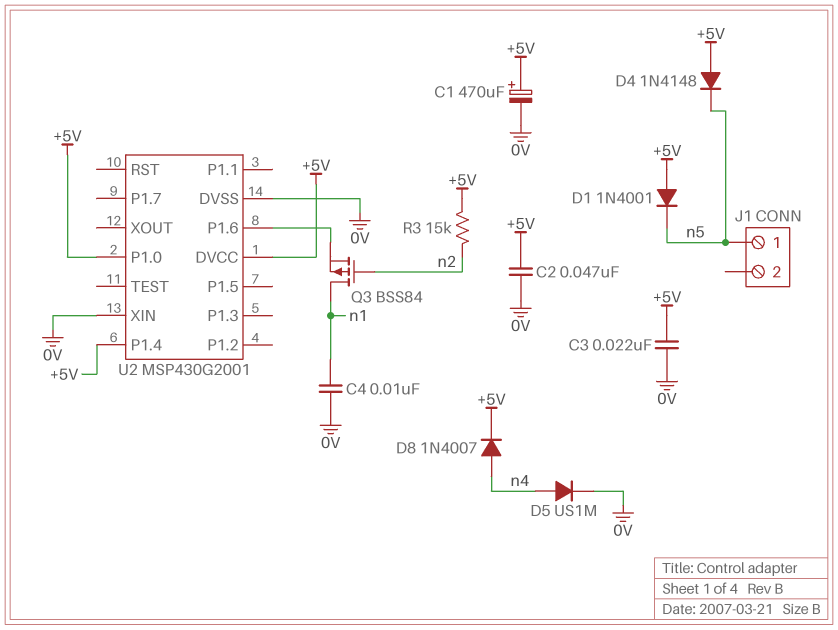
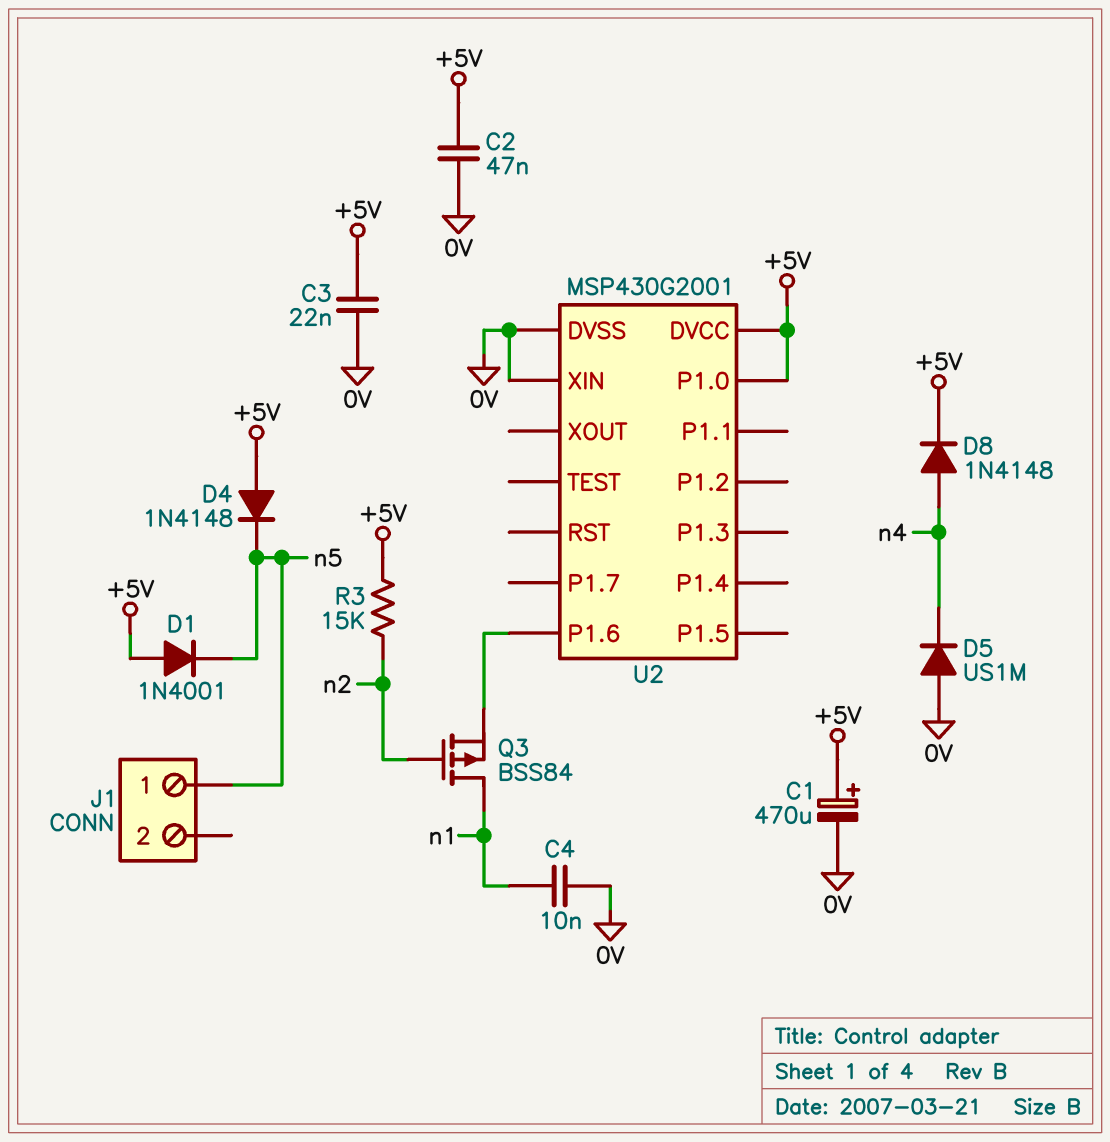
D5: diode US1M (A n4, K 0V) -> diode US1M (A 0V, K n4)
D8: diode 1N4007 (A n4, K +5V) -> diode 1N4148 (A n4, K +5V)
U2 pin P1.4: +5V -> none

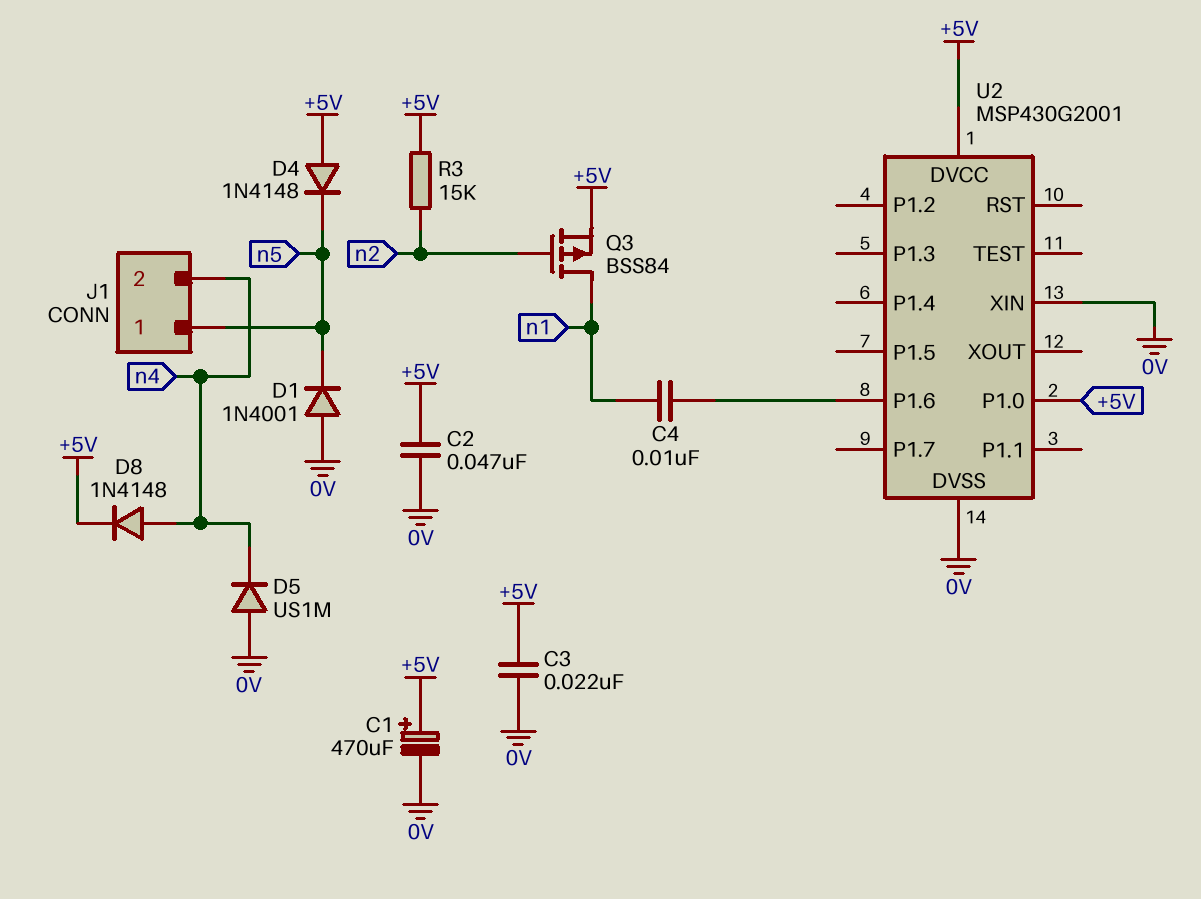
C4: 10nF (0V, n1) -> 10nF (U2/P1.6, n1)
D1: diode 1N4001 (A +5V, K n5) -> diode 1N4001 (A 0V, K n5)
J1 pin 2: none -> n4
Q3: PMOS BSS84 (G n2, D n1, S U2/P1.6) -> PMOS BSS84 (G n2, D n1, S +5V)

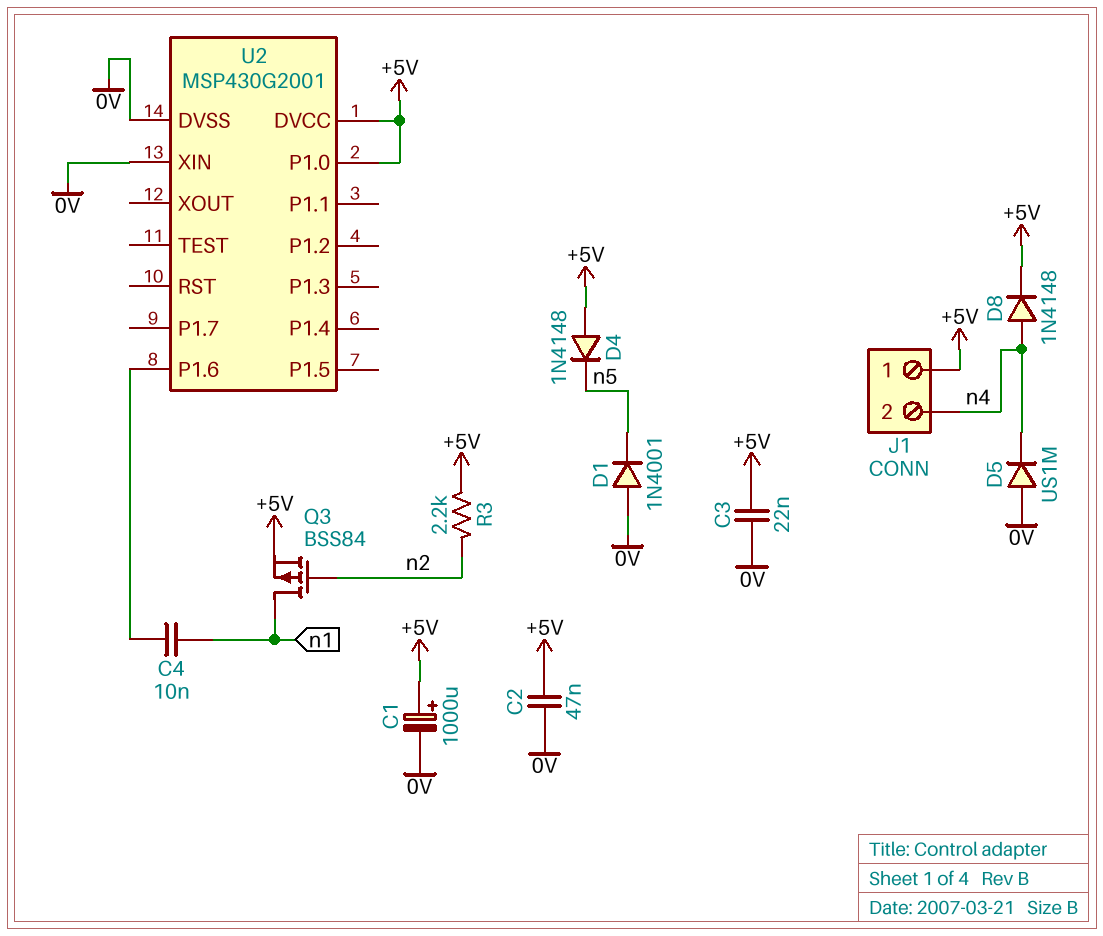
C1: 470uF (plus +5V, minus 0V) -> 1000uF (plus +5V, minus 0V)
J1 pin 1: n5 -> +5V
R3: 15k (+5V, n2) -> 2.2k (+5V, n2)

